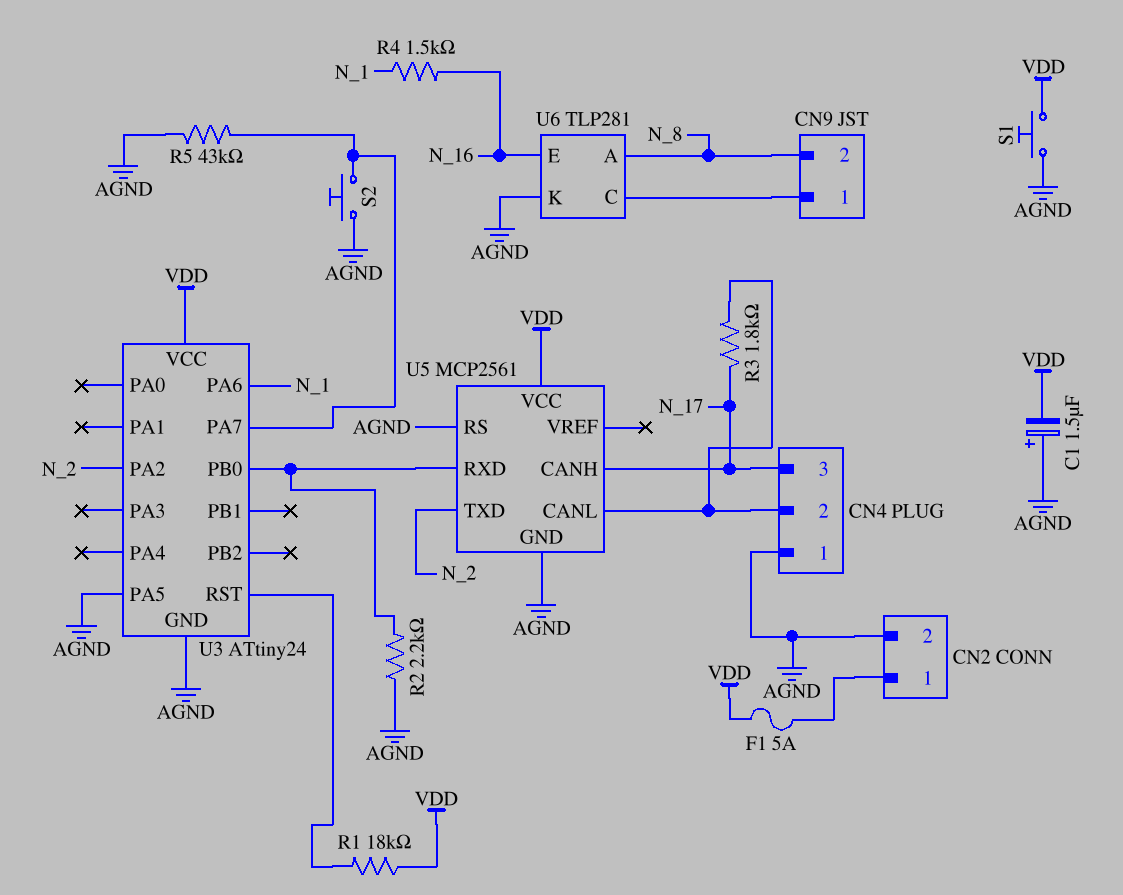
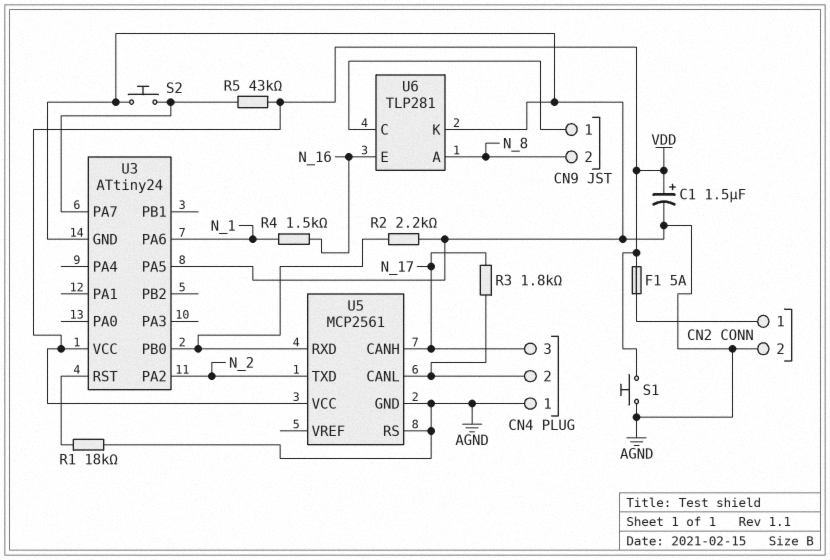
C1: 1.5uF (plus AGND, minus VDD) -> 1.5uF (plus VDD, minus AGND)
R1: 18k (U3/RST, VDD) -> 18k (AGND, U3/RST)
R5: 43k (AGND, U3/PA7) -> 43k (U3/PA7, VDD)

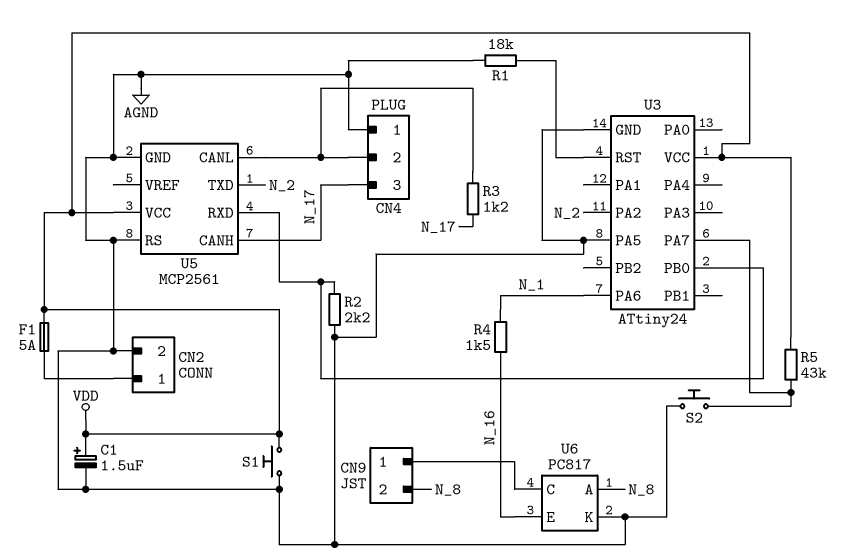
R3: 1.8k (CN4/2, N_17) -> 1.2k (CN4/2, N_17)
U6: TLP281 -> PC817

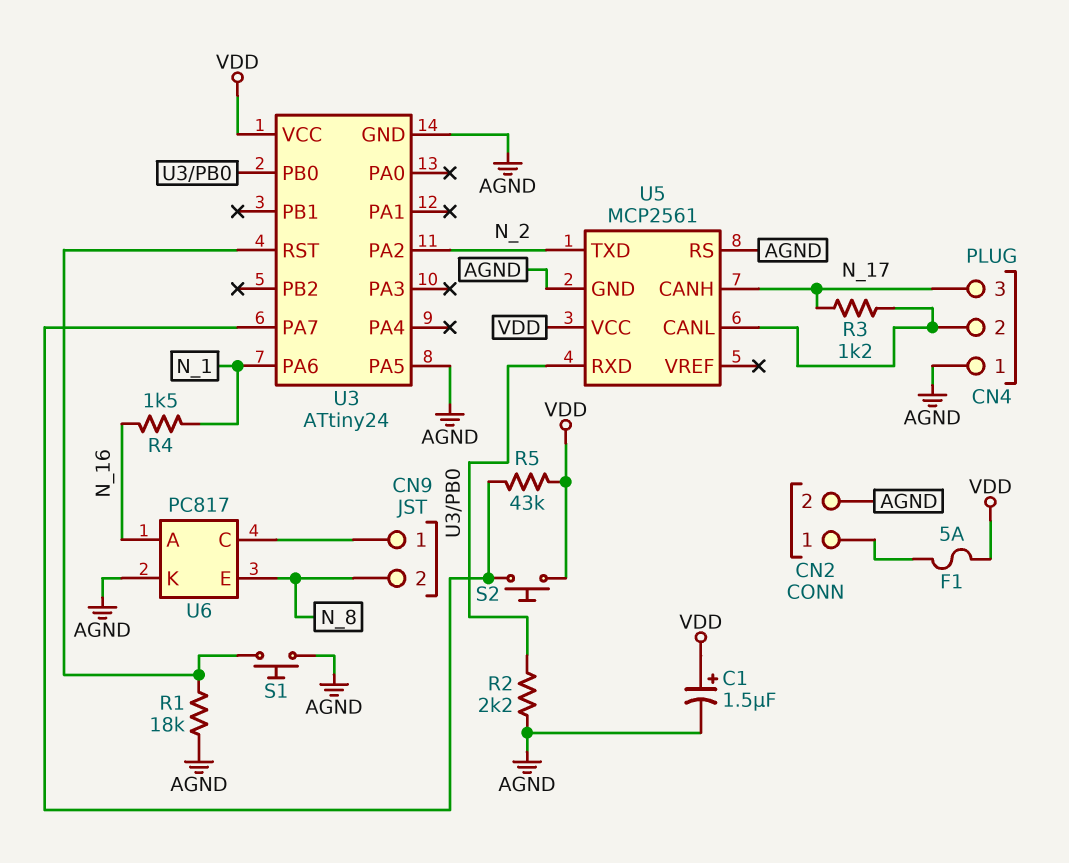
S1: button (AGND, VDD) -> button (AGND, U3/RST)
S2: button (AGND, U3/PA7) -> button (U3/PA7, VDD)
U6 pin A: N_8 -> N_16
U6 pin E: N_16 -> N_8

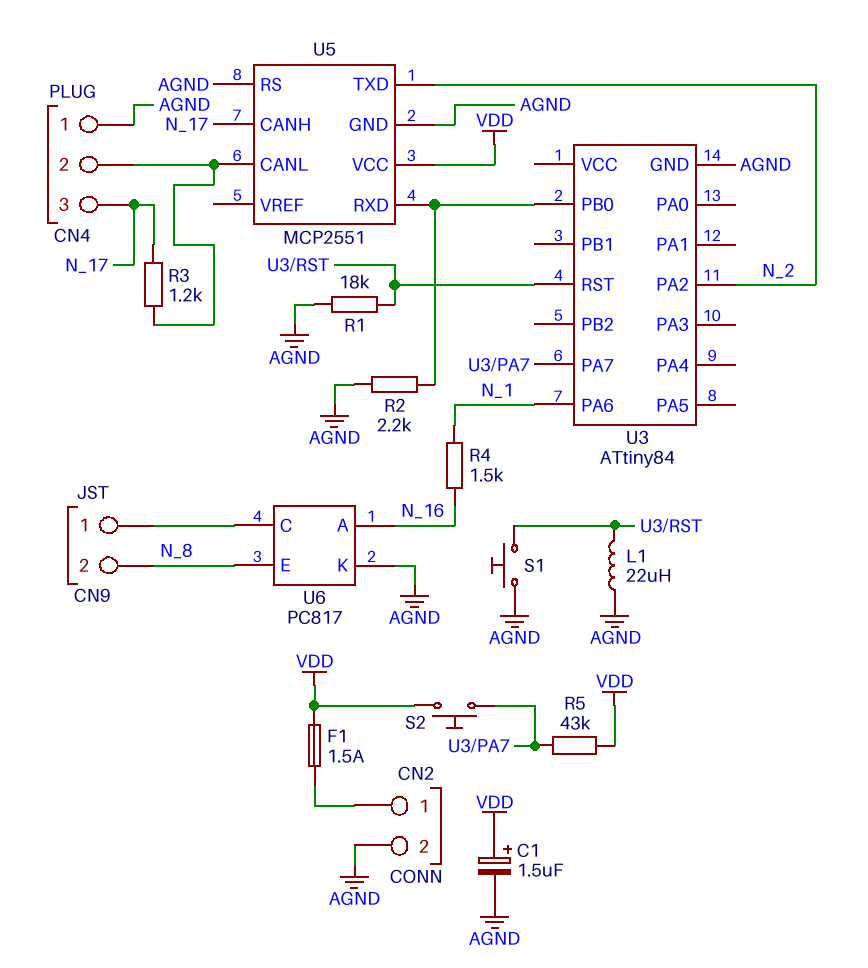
F1: 5A (CN2/1, VDD) -> 1.5A (CN2/1, VDD)
L1: none -> 22uH (AGND, U3/RST)
U3: ATtiny24 -> ATtiny84
U3 pin PA5: AGND -> none
U3 pin VCC: VDD -> none
U5: MCP2561 -> MCP2551

